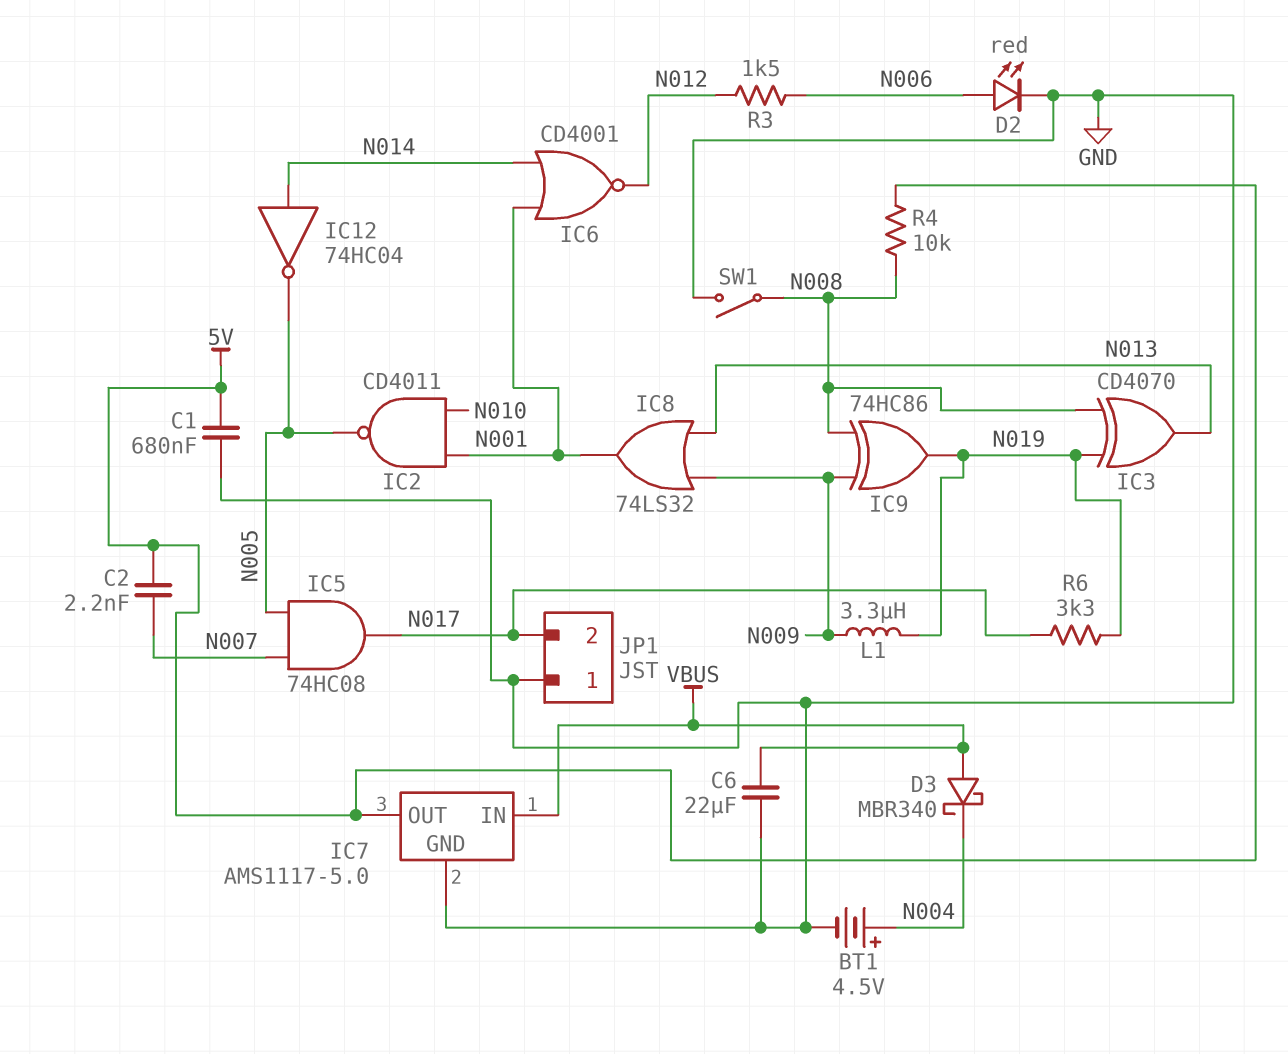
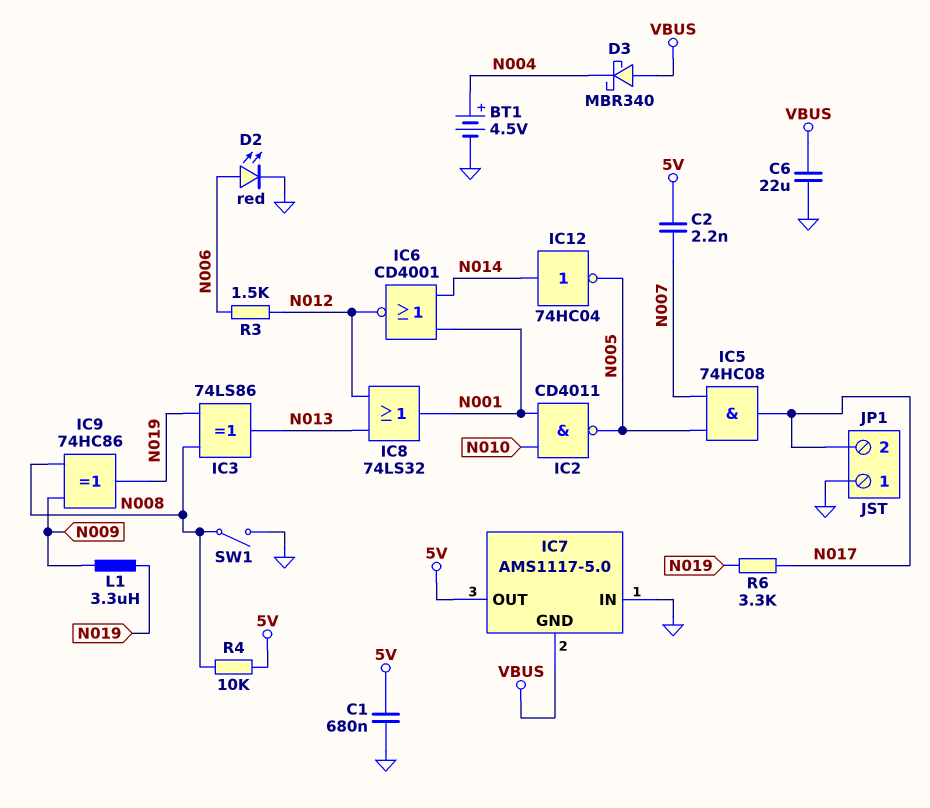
IC3: XOR CD4070 (in N008, in N019, out N013) -> XOR 74LS86 (in N008, in N019, out N013)
IC7 pin GND: GND -> VBUS
IC7 pin IN: VBUS -> GND
IC8: OR 74LS32 (in N009, in N013, out N001) -> OR 74LS32 (in N012, in N013, out N001)

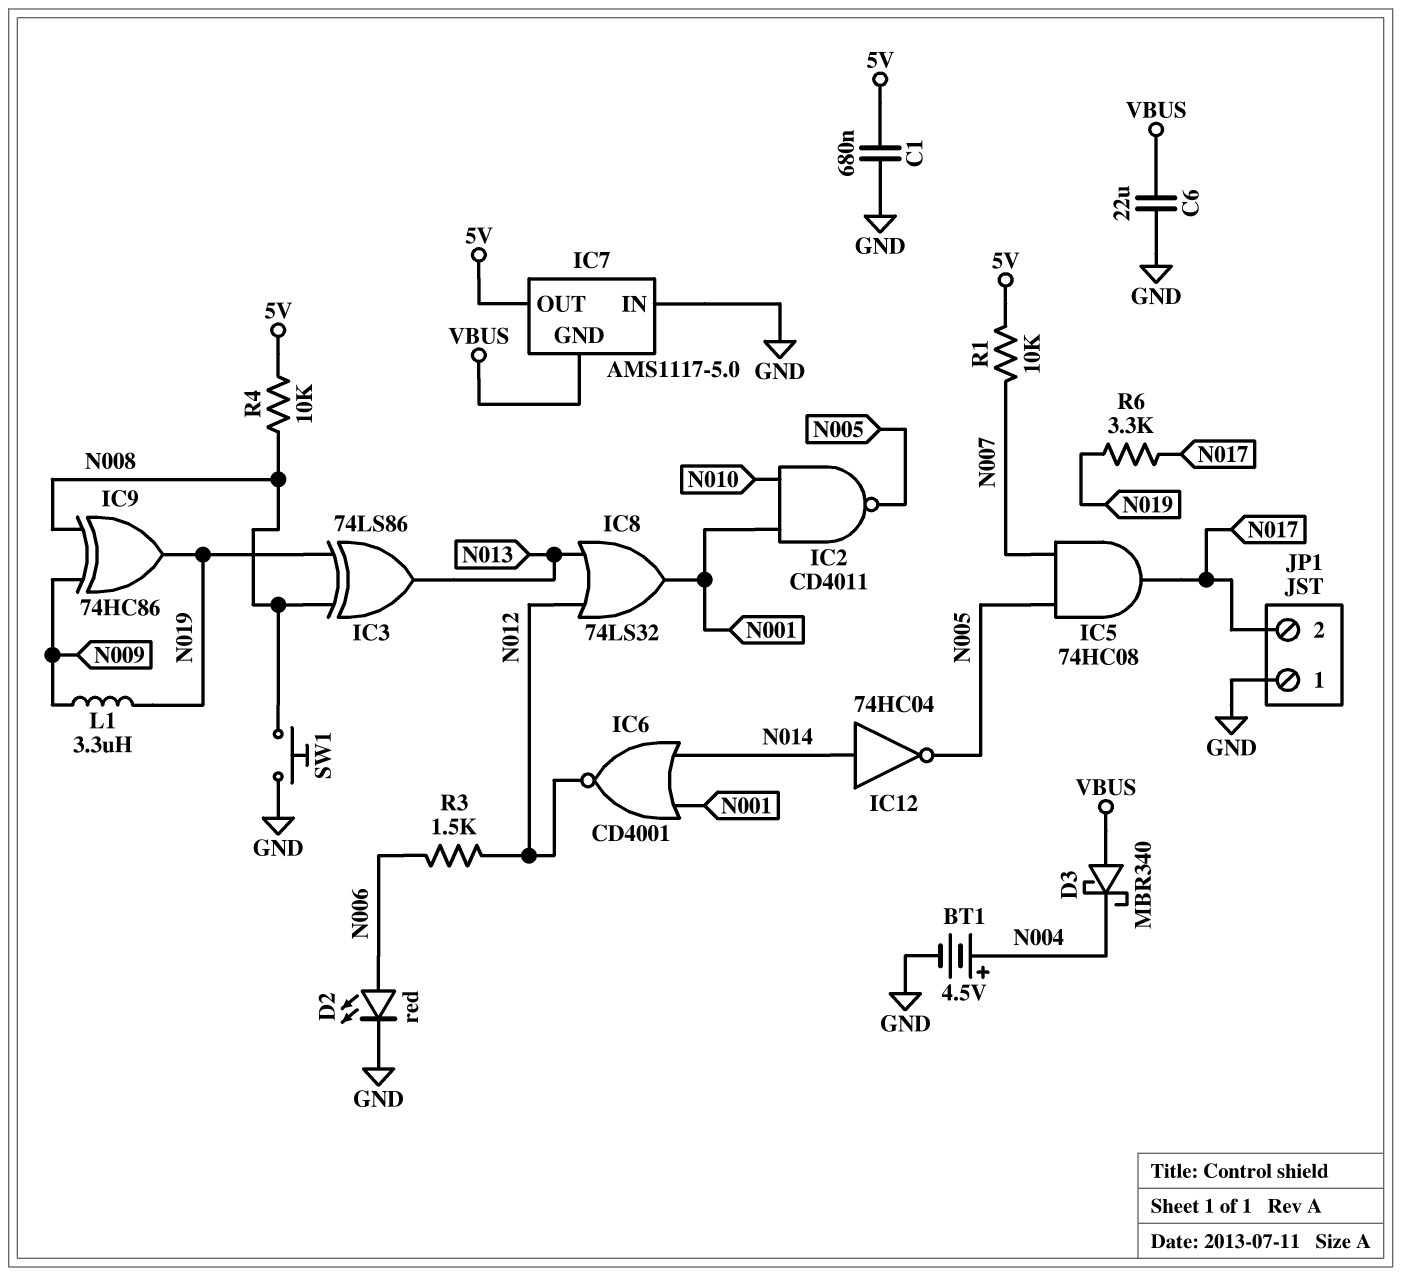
C2: 2.2nF (5V, N007) -> none
R1: none -> 10k (5V, N007)
SW1: switch (GND, N008) -> button (GND, N008)

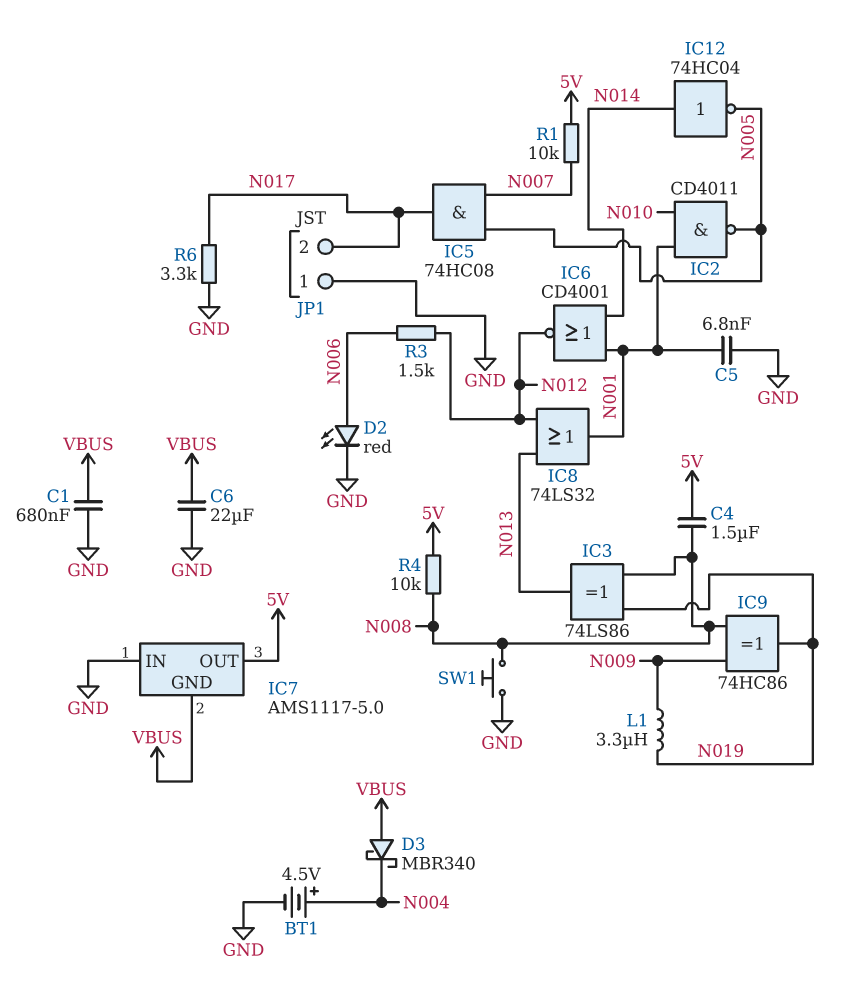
C1: 680nF (5V, GND) -> 680nF (GND, VBUS)
C4: none -> 1.5uF (5V, N008)
C5: none -> 6.8nF (GND, N001)
R6: 3.3k (N017, N019) -> 3.3k (GND, N017)

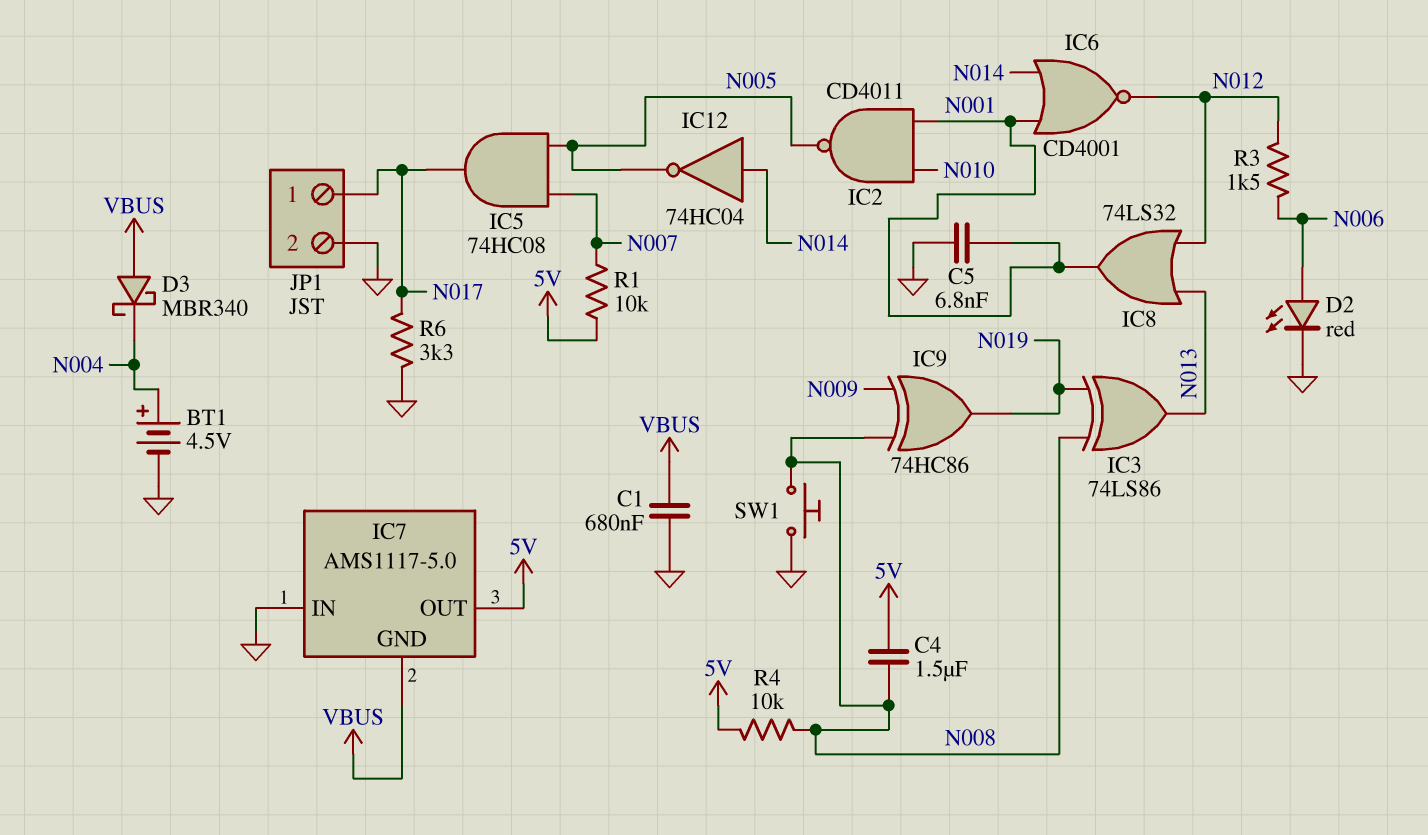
C6: 22uF (GND, VBUS) -> none
JP1 pin 1: GND -> N017
JP1 pin 2: N017 -> GND
L1: 3.3uH (N009, N019) -> none

